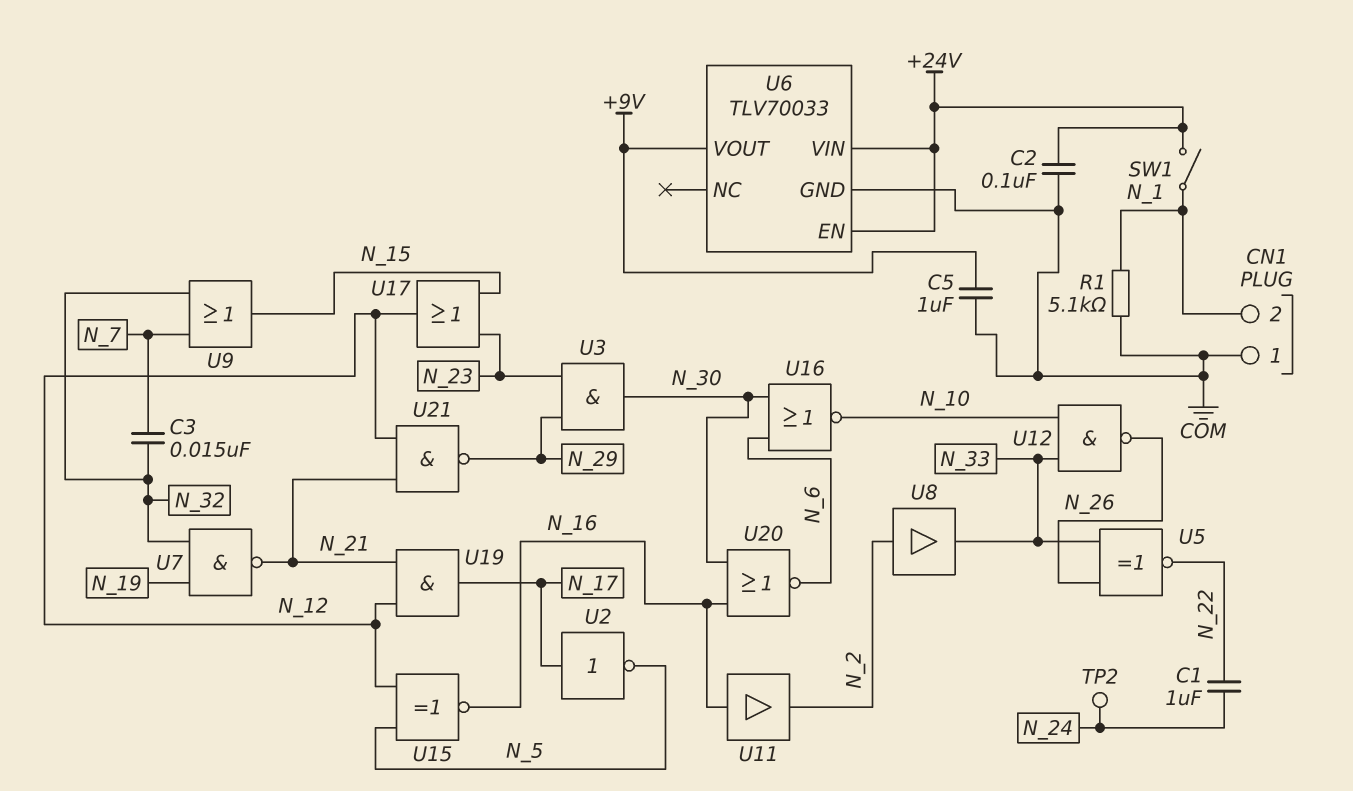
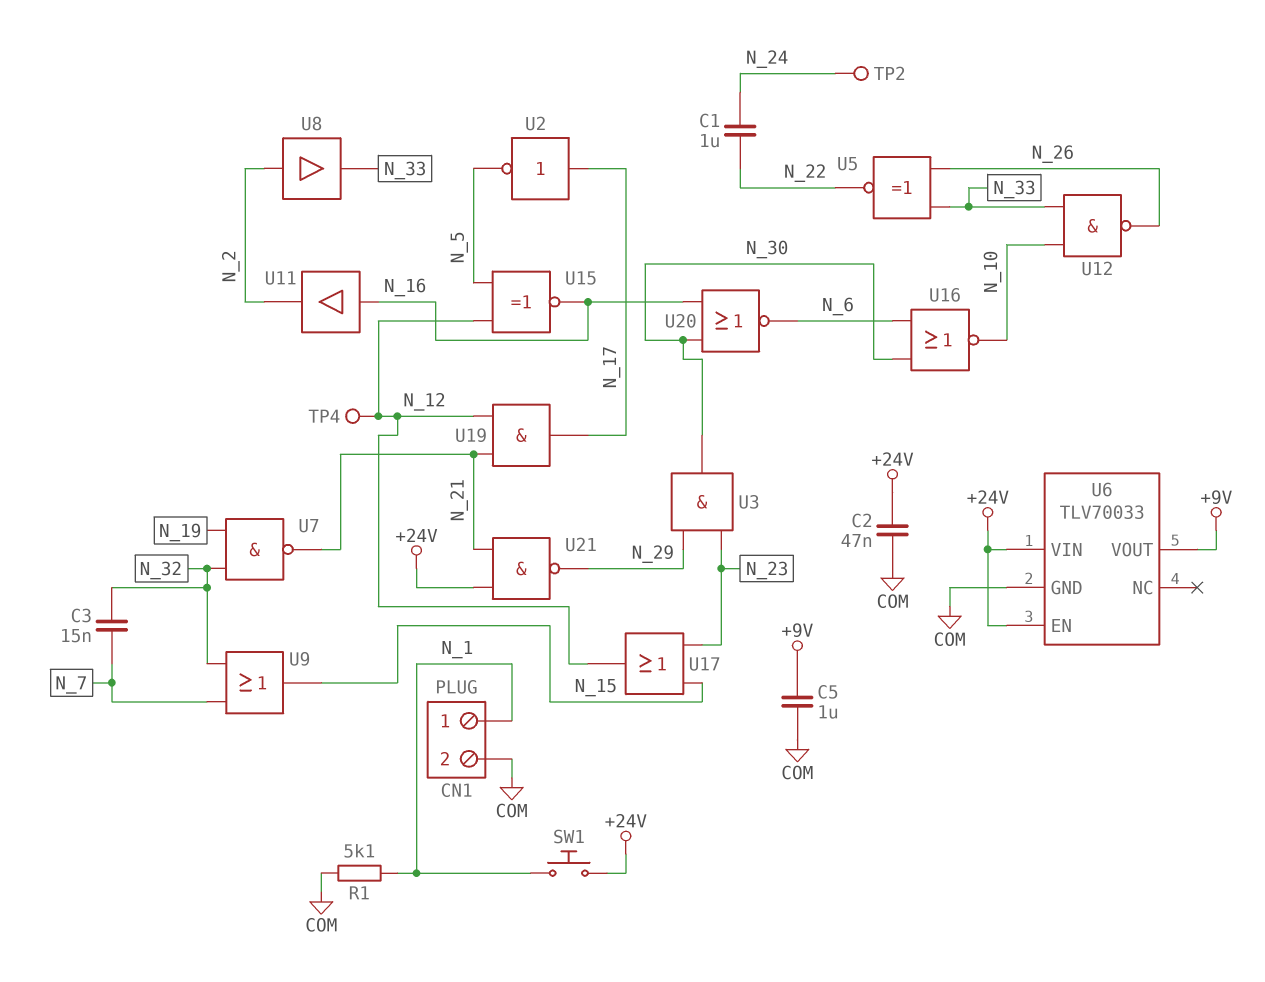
C2: 100nF (+24V, COM) -> 47nF (+24V, COM)
CN1 pin 1: COM -> N_1
CN1 pin 2: N_1 -> COM
SW1: switch (+24V, N_1) -> button (+24V, N_1)
TP4: none -> test point (N_12)
U21: NAND (in N_12, in N_21, out N_29) -> NAND (in +24V, in N_21, out N_29)

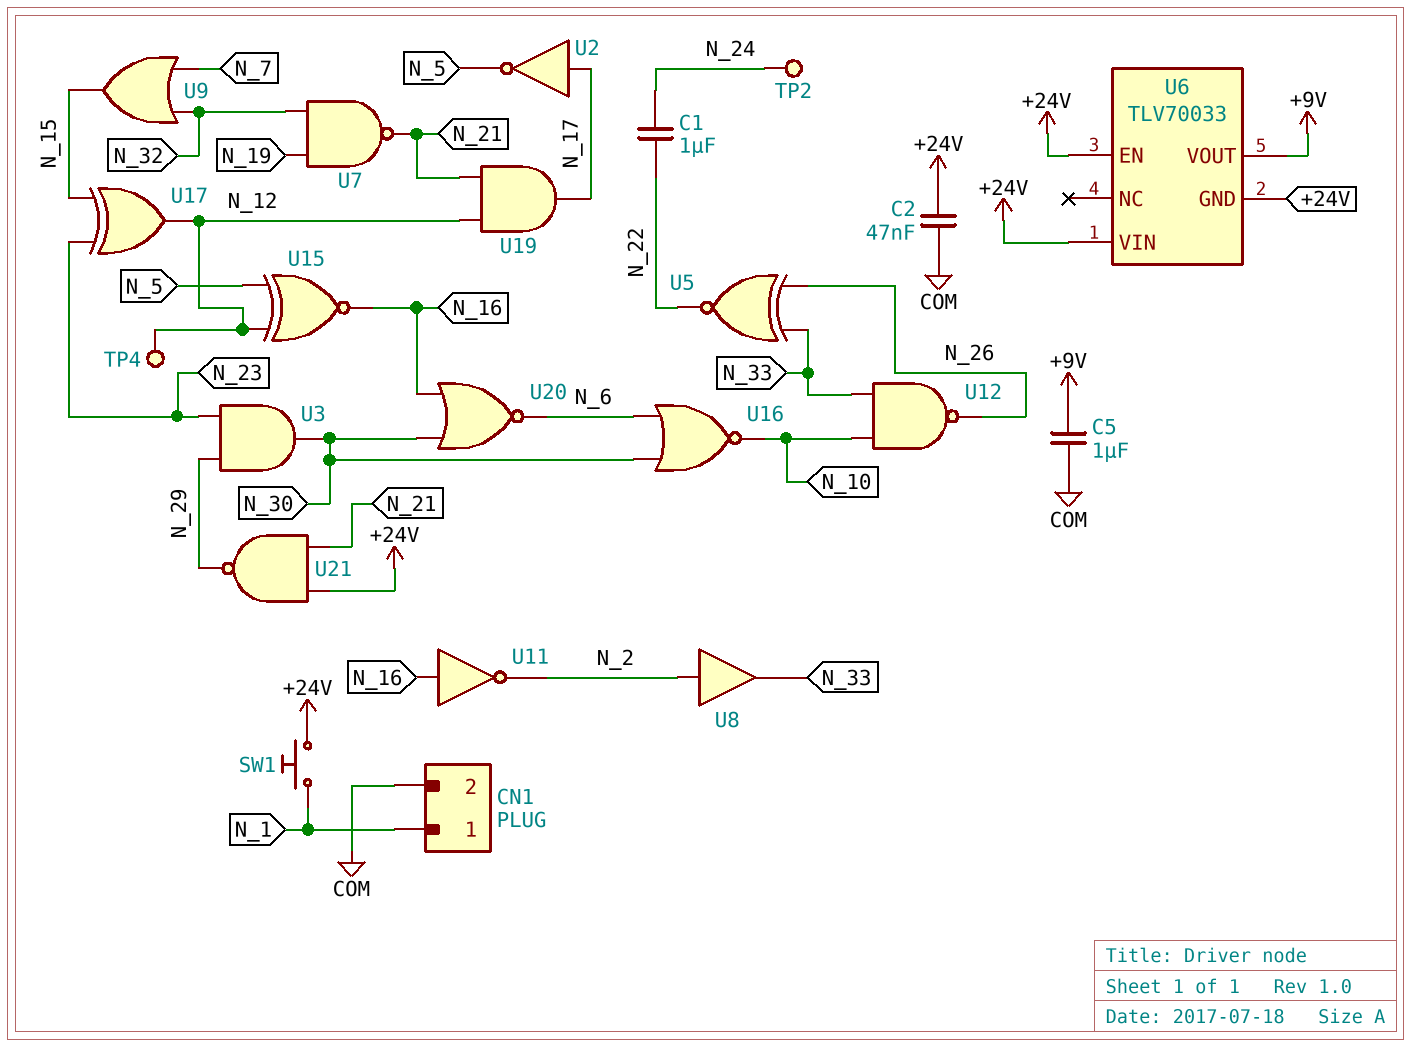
C3: 15nF (N_7, N_32) -> none
R1: 5.1k (COM, N_1) -> none
U6 pin GND: COM -> +24V
U11: buffer (in N_16, out N_2) -> NOT (in N_16, out N_2)
U17: OR (in N_15, in N_23, out N_12) -> XOR (in N_15, in N_23, out N_12)

